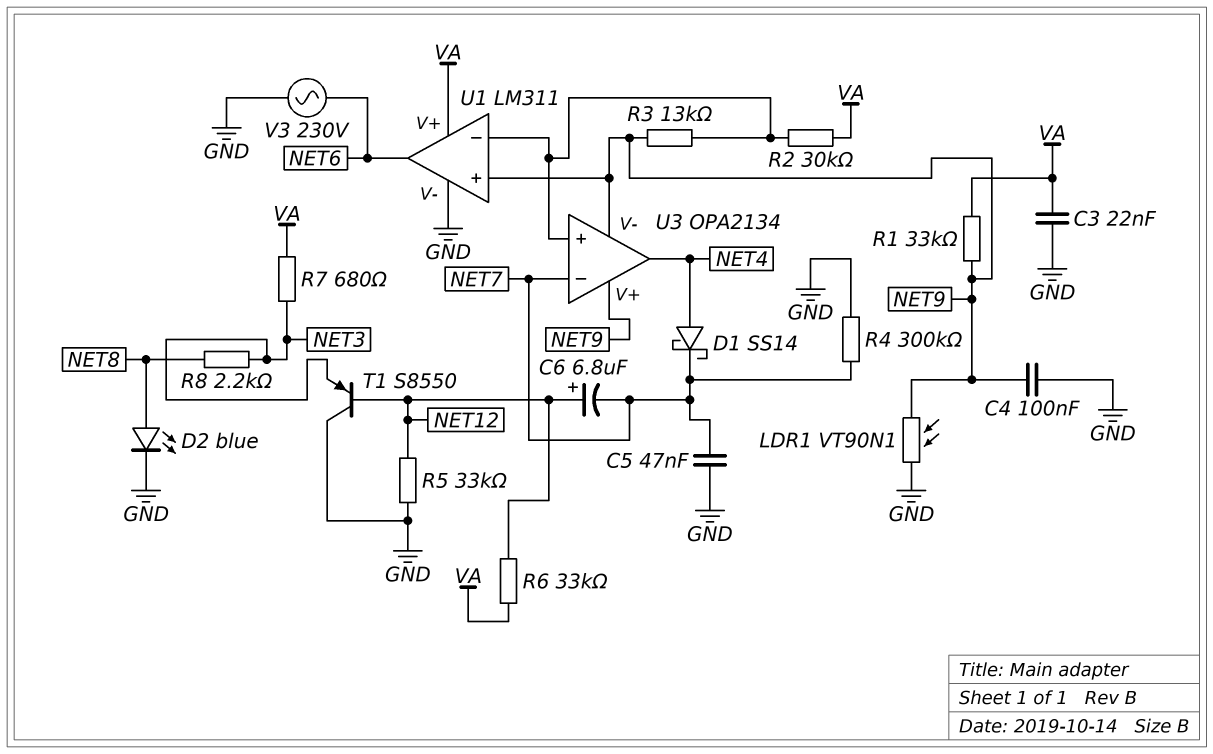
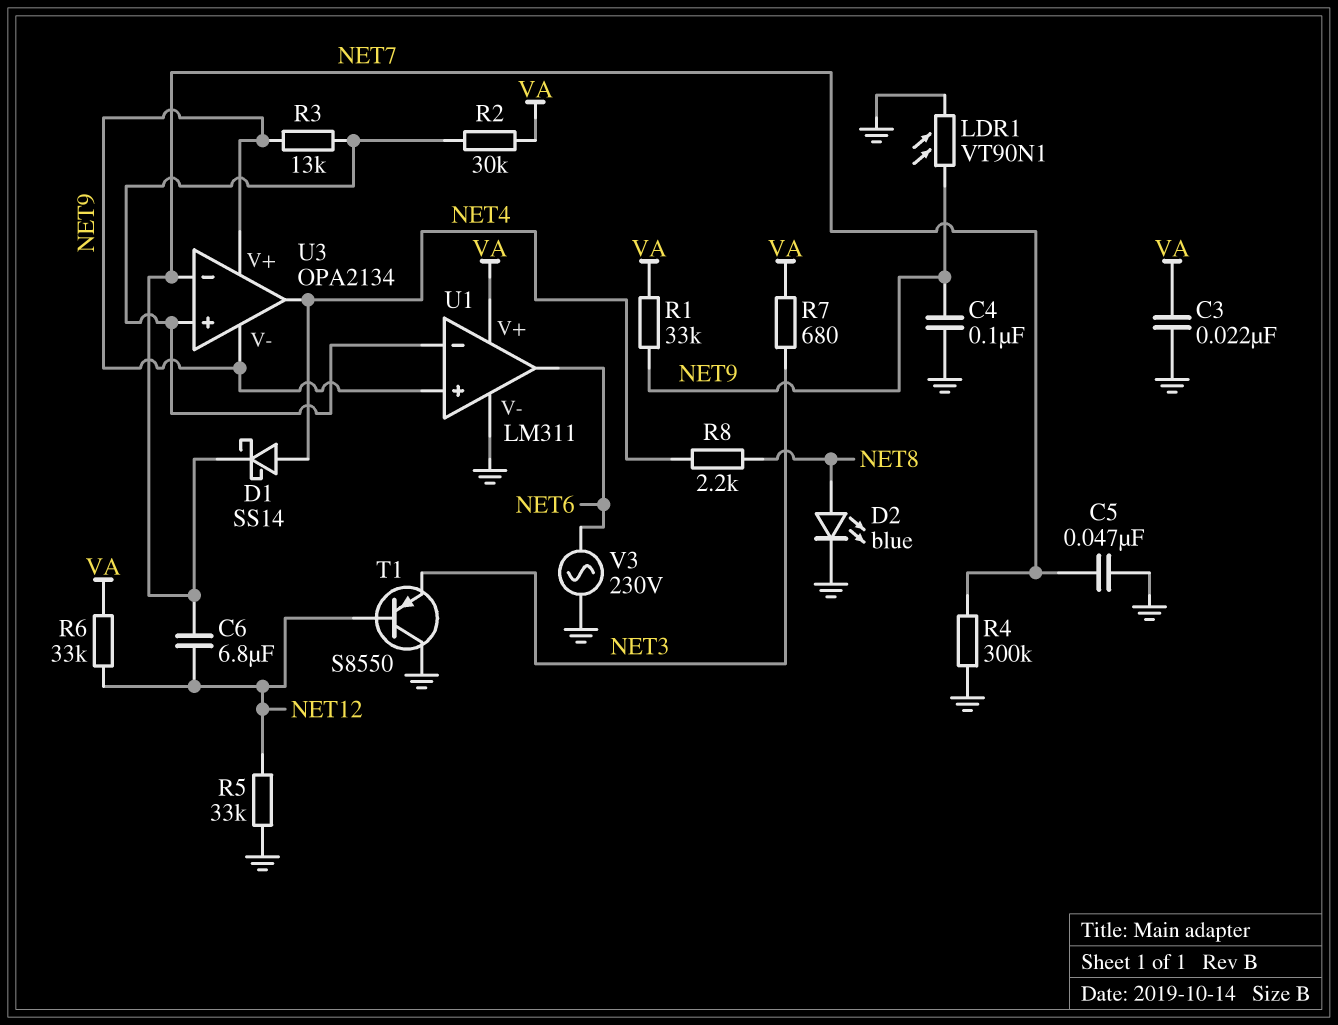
C6: 6.8uF (plus NET12, minus NET7) -> 6.8uF (NET7, NET12)
R8: 2.2k (NET3, NET8) -> 2.2k (NET4, NET8)

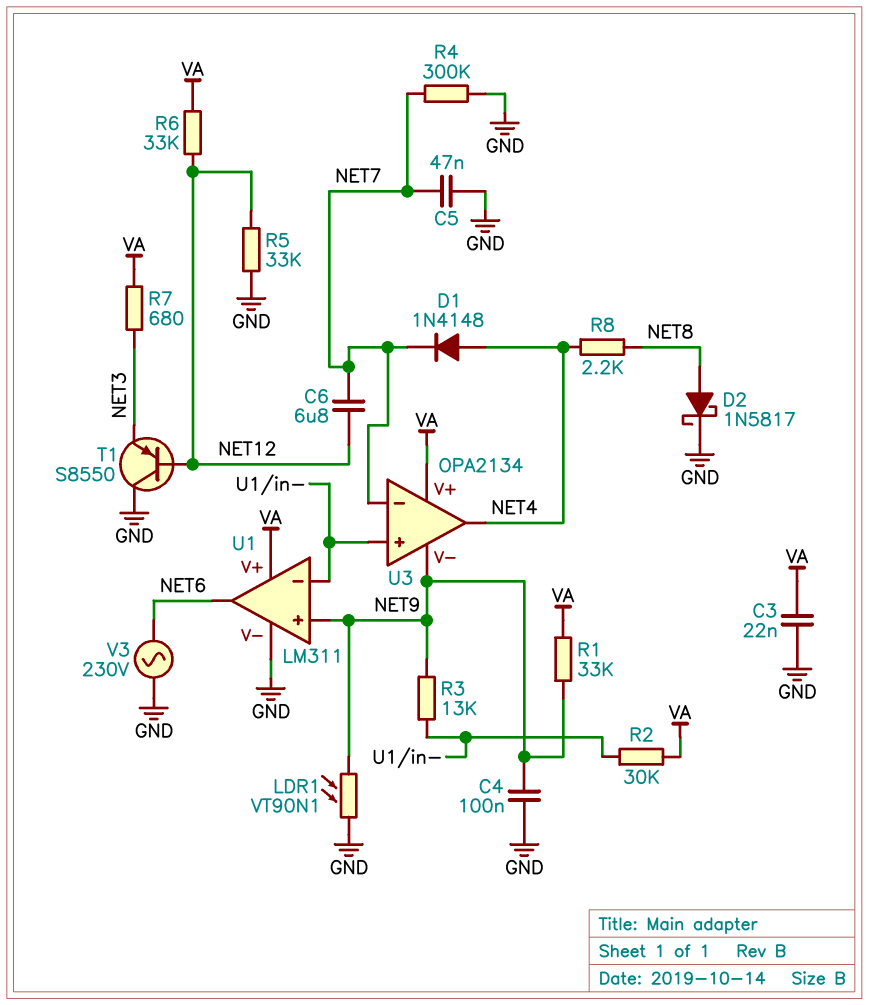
D1: schottky SS14 (A NET4, K NET7) -> diode 1N4148 (A NET4, K NET7)
D2: LED blue (A NET8, K GND) -> schottky 1N5817 (A NET8, K GND)
U3 pin V+: NET9 -> VA

